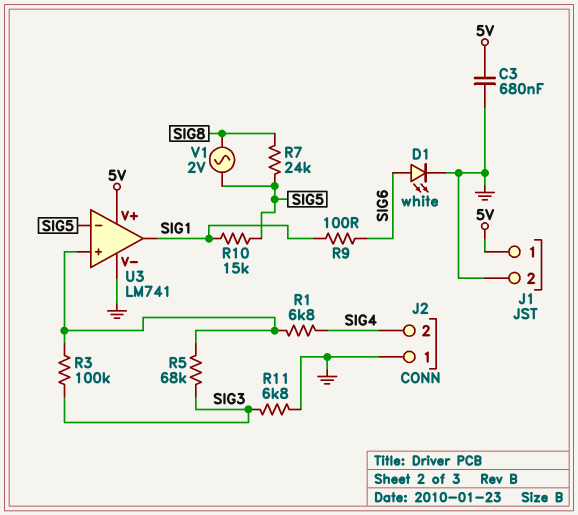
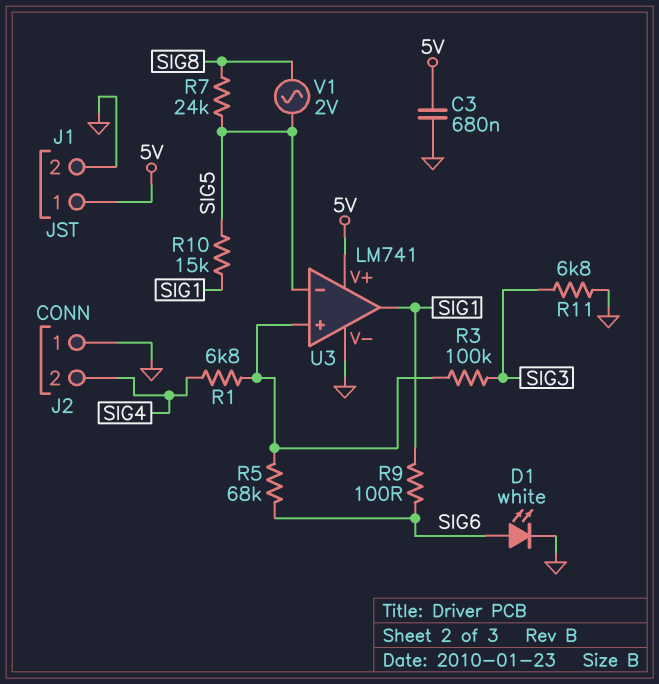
R5: 68k (SIG3, U3/in+) -> 68k (SIG6, U3/in+)

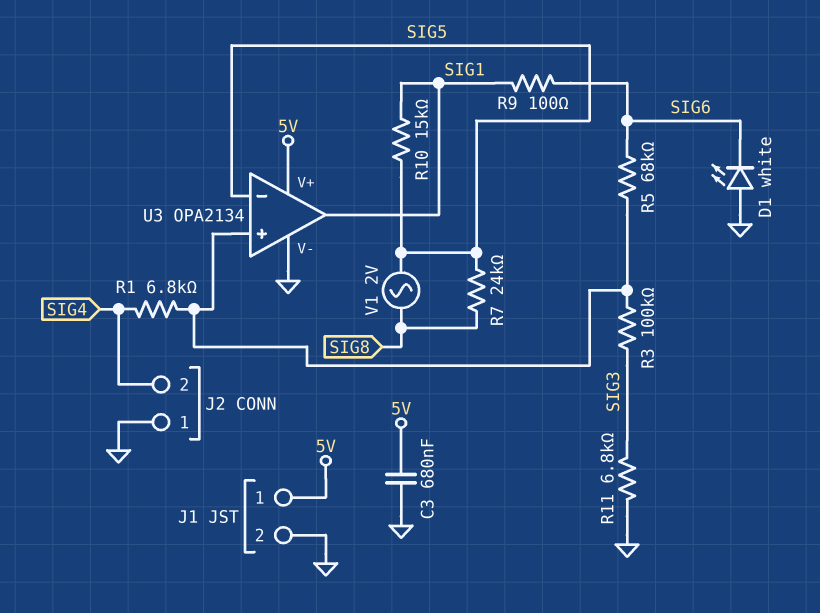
D1: LED white (A SIG6, K GND) -> LED white (A GND, K SIG6)
U3: LM741 -> OPA2134

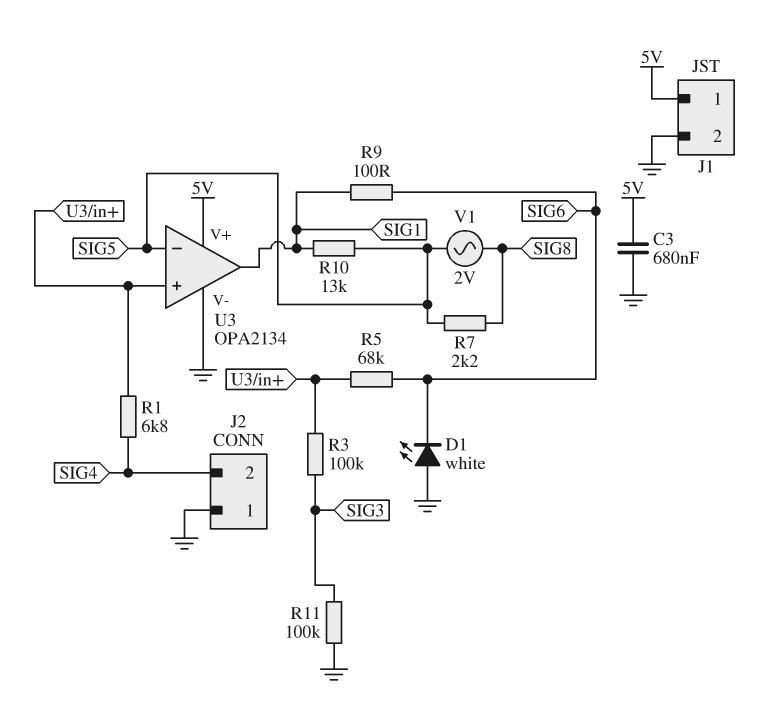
R7: 24k (SIG5, SIG8) -> 2.2k (SIG5, SIG8)
R10: 15k (SIG1, SIG5) -> 13k (SIG1, SIG5)
R11: 6.8k (GND, SIG3) -> 100k (GND, SIG3)

